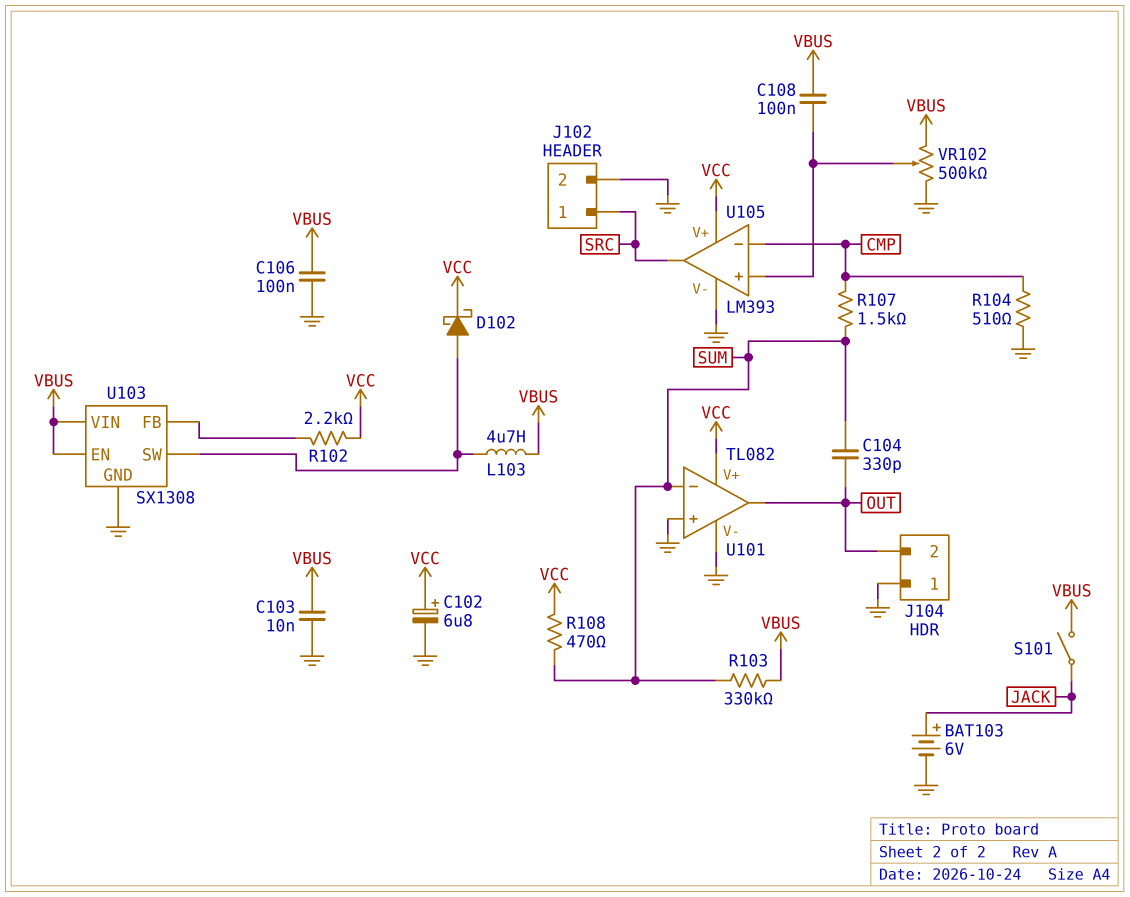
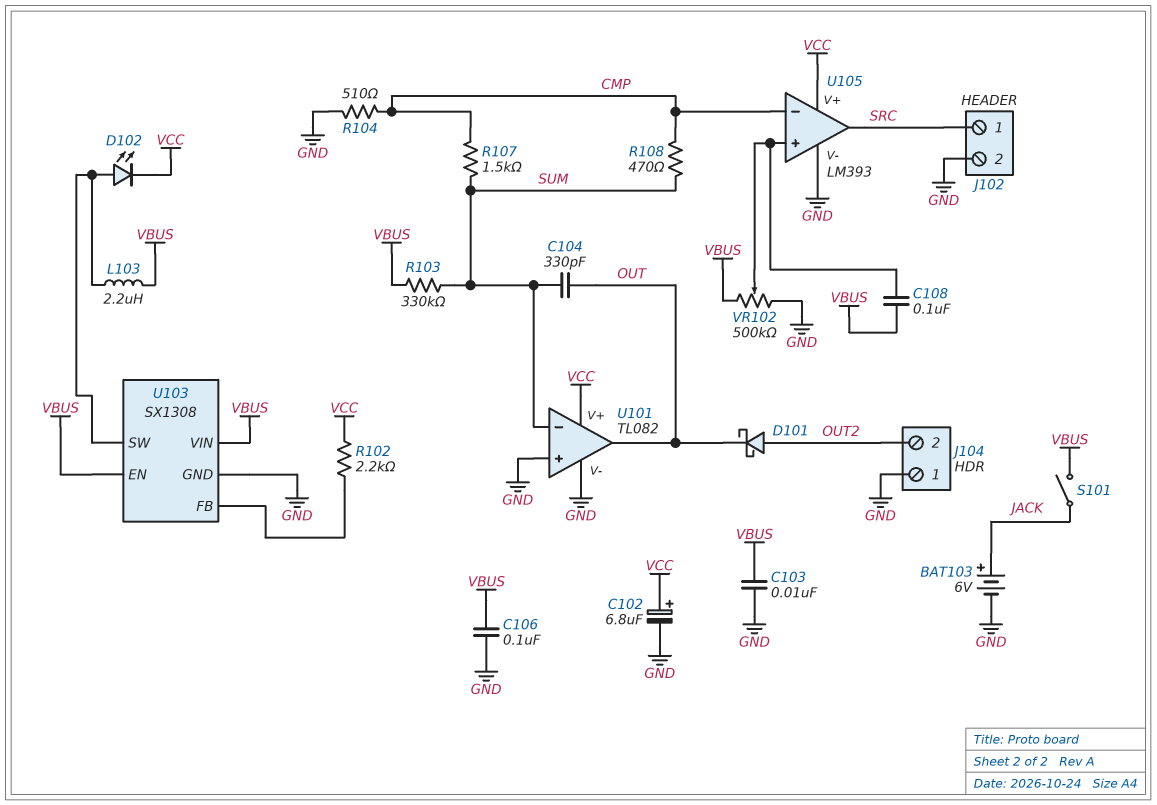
D101: none -> schottky (A OUT2, K OUT)
D102: schottky (A U103/SW, K VCC) -> LED (A U103/SW, K VCC)
J104 pin 2: OUT -> OUT2
L103: 4.7uH (U103/SW, VBUS) -> 2.2uH (U103/SW, VBUS)
R108: 470 (SUM, VCC) -> 470 (CMP, SUM)

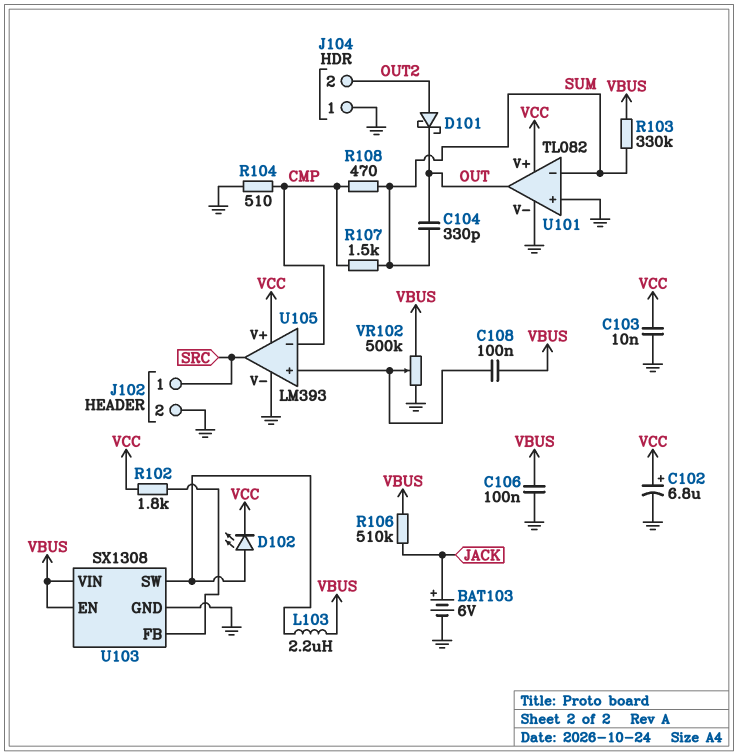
C103: 10nF (GND, VBUS) -> 10nF (GND, VCC)
R102: 2.2k (U103/FB, VCC) -> 1.8k (U103/FB, VCC)
R106: none -> 510k (JACK, VBUS)
S101: switch (JACK, VBUS) -> none

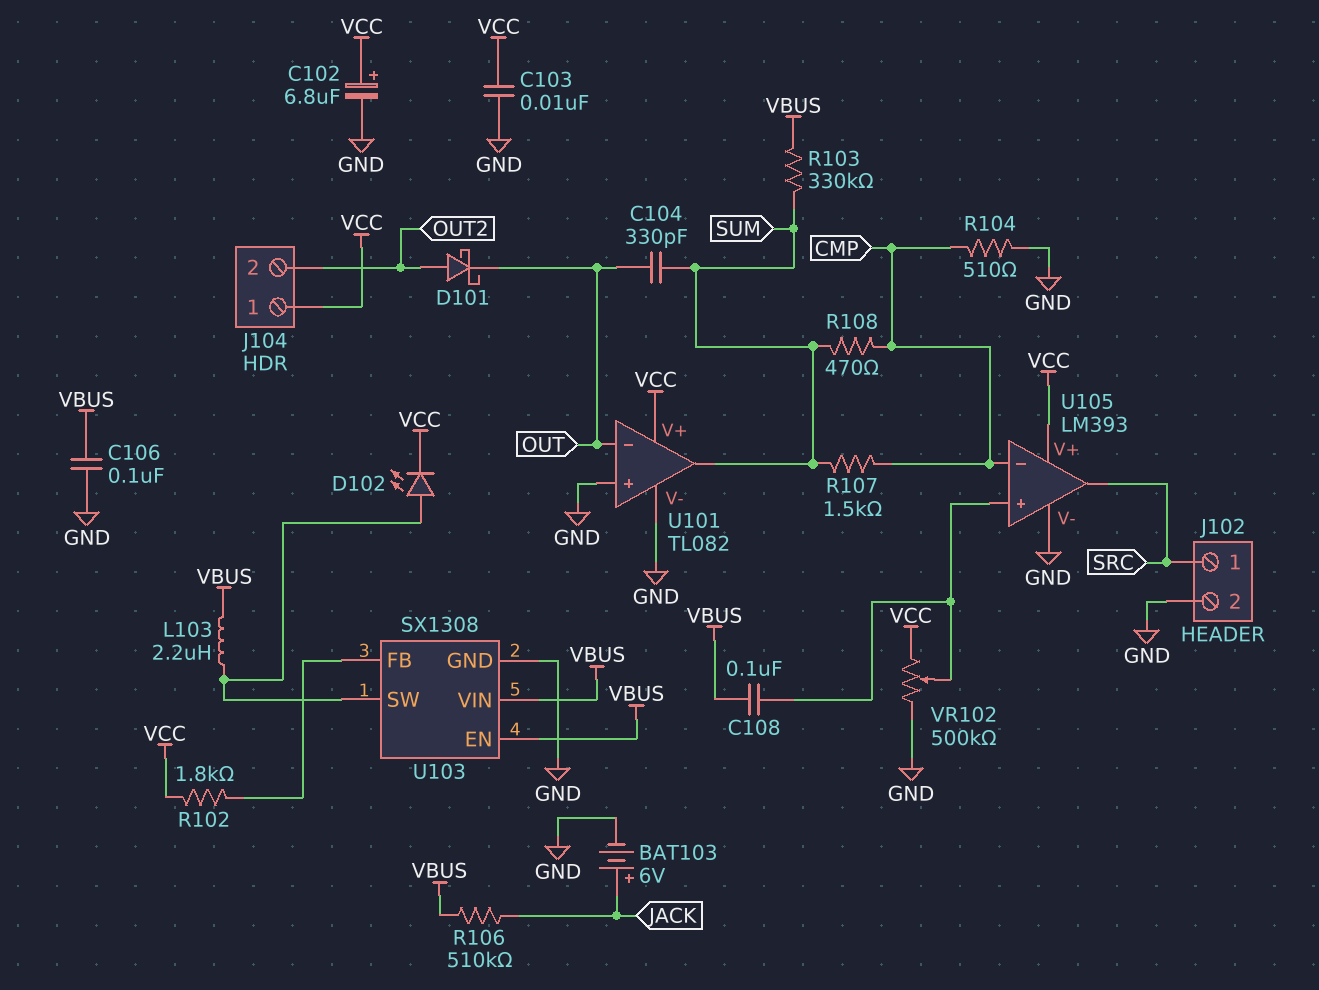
J104 pin 1: GND -> VCC
U101 pin in-: SUM -> OUT
U101 pin out: OUT -> SUM
VR102: 500k (GND, VBUS, wiper U105/in+) -> 500k (GND, VCC, wiper U105/in+)

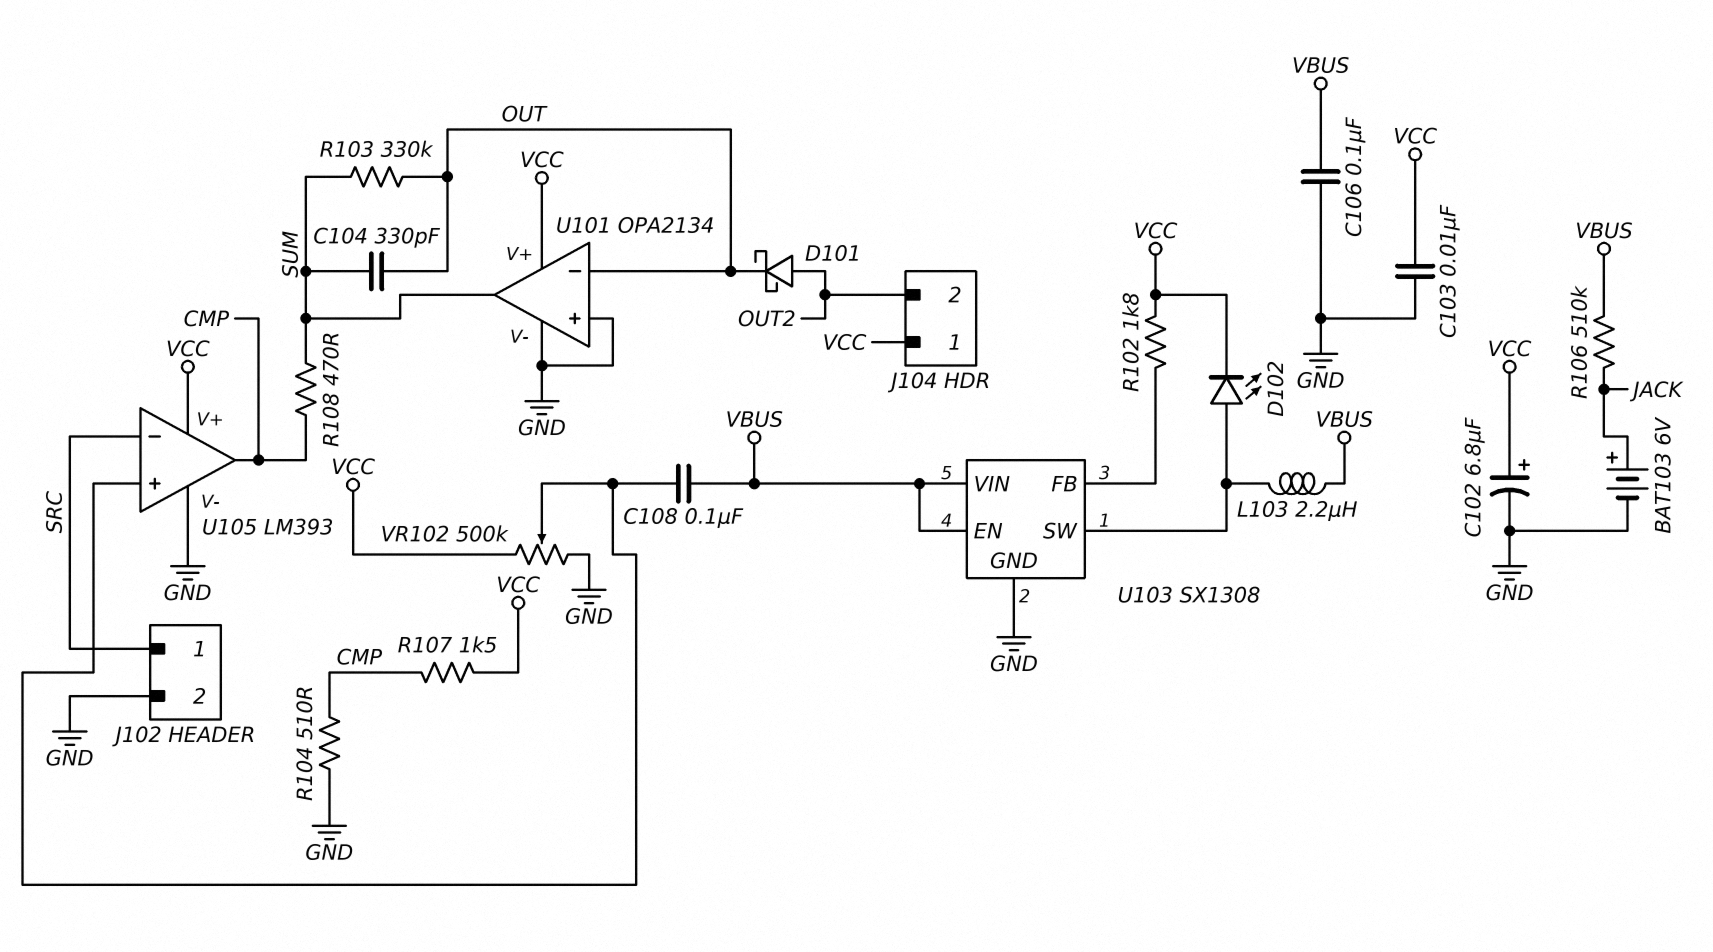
R103: 330k (SUM, VBUS) -> 330k (OUT, SUM)
R107: 1.5k (CMP, SUM) -> 1.5k (CMP, VCC)
U101: TL082 -> OPA2134
U105 pin in-: CMP -> SRC
U105 pin out: SRC -> CMP

